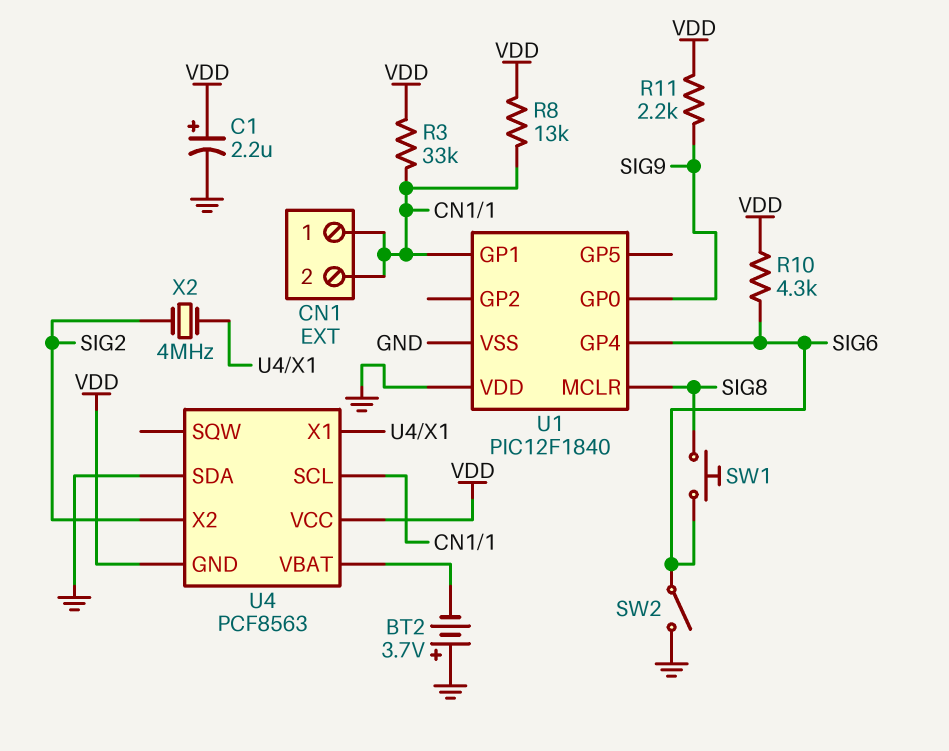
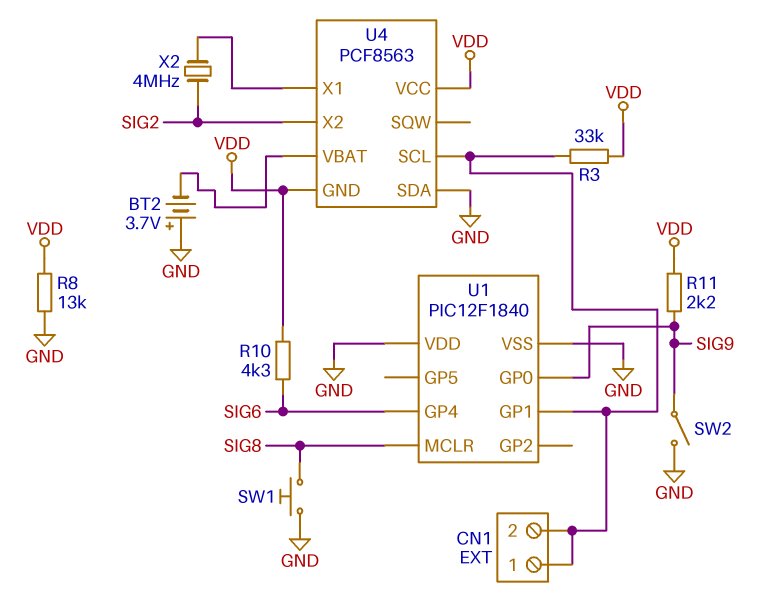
C1: 2.2uF (plus VDD, minus GND) -> none
R8: 13k (CN1/1, VDD) -> 13k (GND, VDD)
SW1: button (SIG6, SIG8) -> button (GND, SIG8)
SW2: switch (GND, SIG6) -> switch (GND, SIG9)

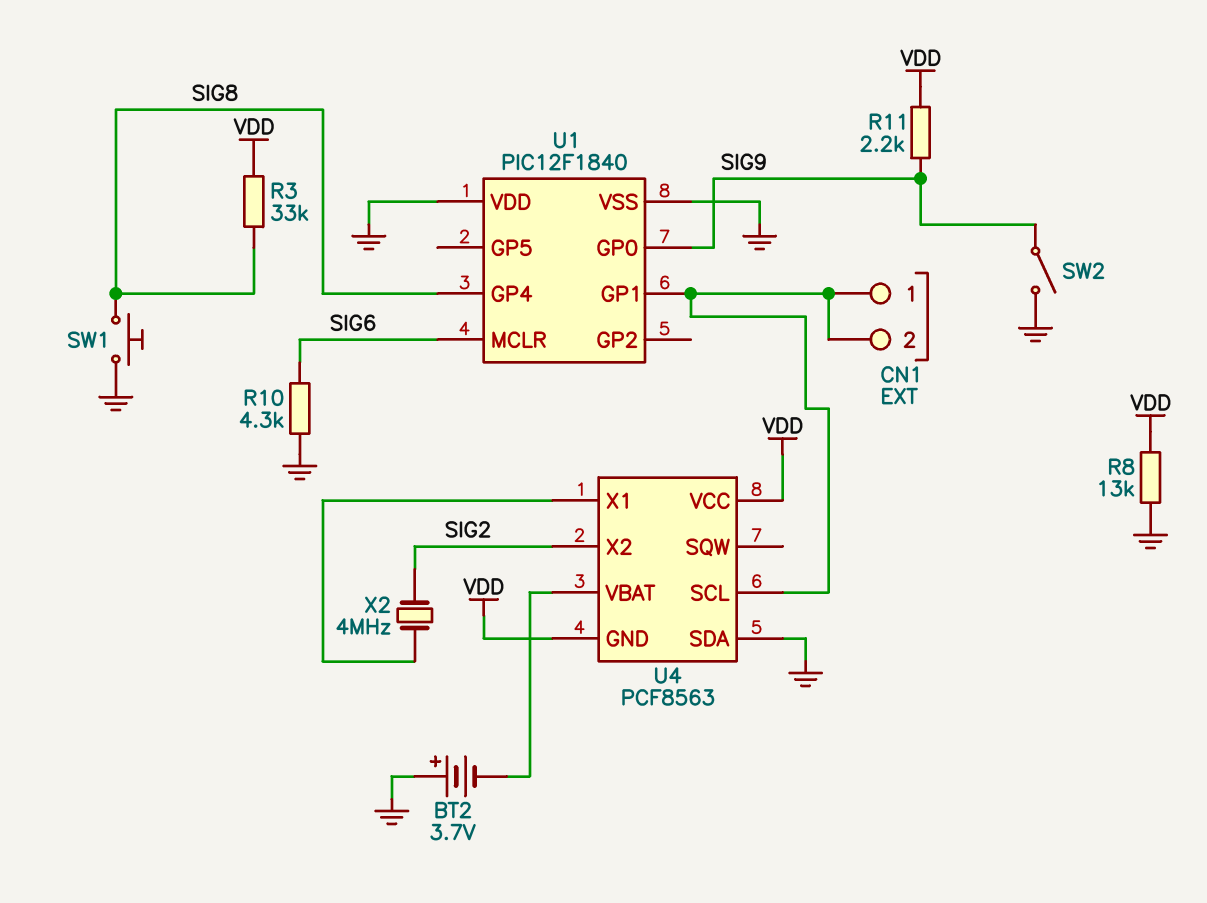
R3: 33k (CN1/1, VDD) -> 33k (SIG8, VDD)
R10: 4.3k (SIG6, VDD) -> 4.3k (GND, SIG6)
U1 pin GP4: SIG6 -> SIG8
U1 pin MCLR: SIG8 -> SIG6

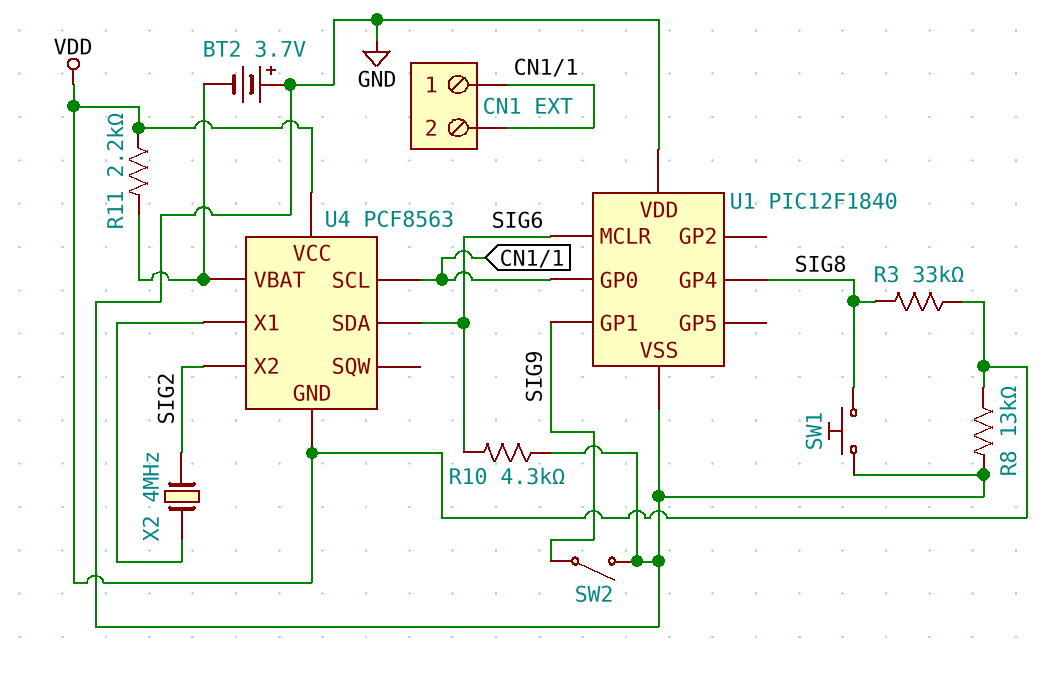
R11: 2.2k (SIG9, VDD) -> 2.2k (U4/VBAT, VDD)
U1 pin GP0: SIG9 -> CN1/1
U1 pin GP1: CN1/1 -> SIG9
U4 pin SDA: GND -> SIG6

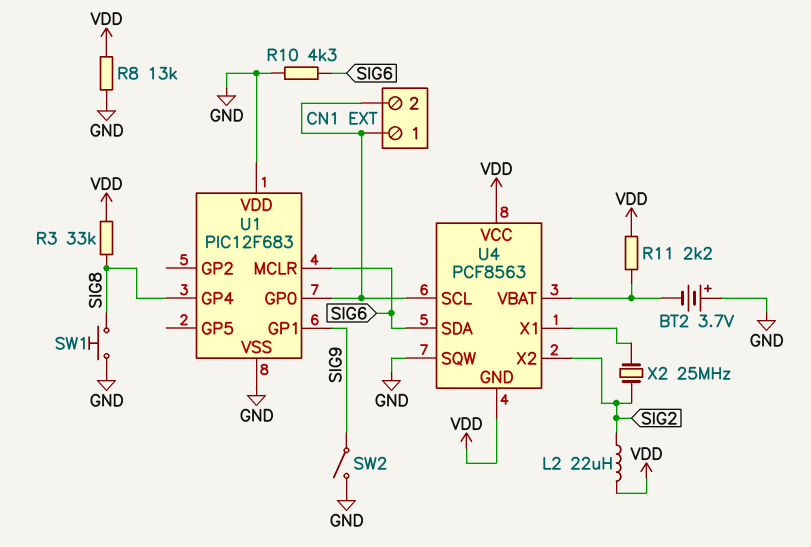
L2: none -> 22uH (SIG2, VDD)
U1: PIC12F1840 -> PIC12F683
U4 pin SQW: none -> GND
X2: 4MHz (SIG2, U4/X1) -> 25MHz (SIG2, U4/X1)

